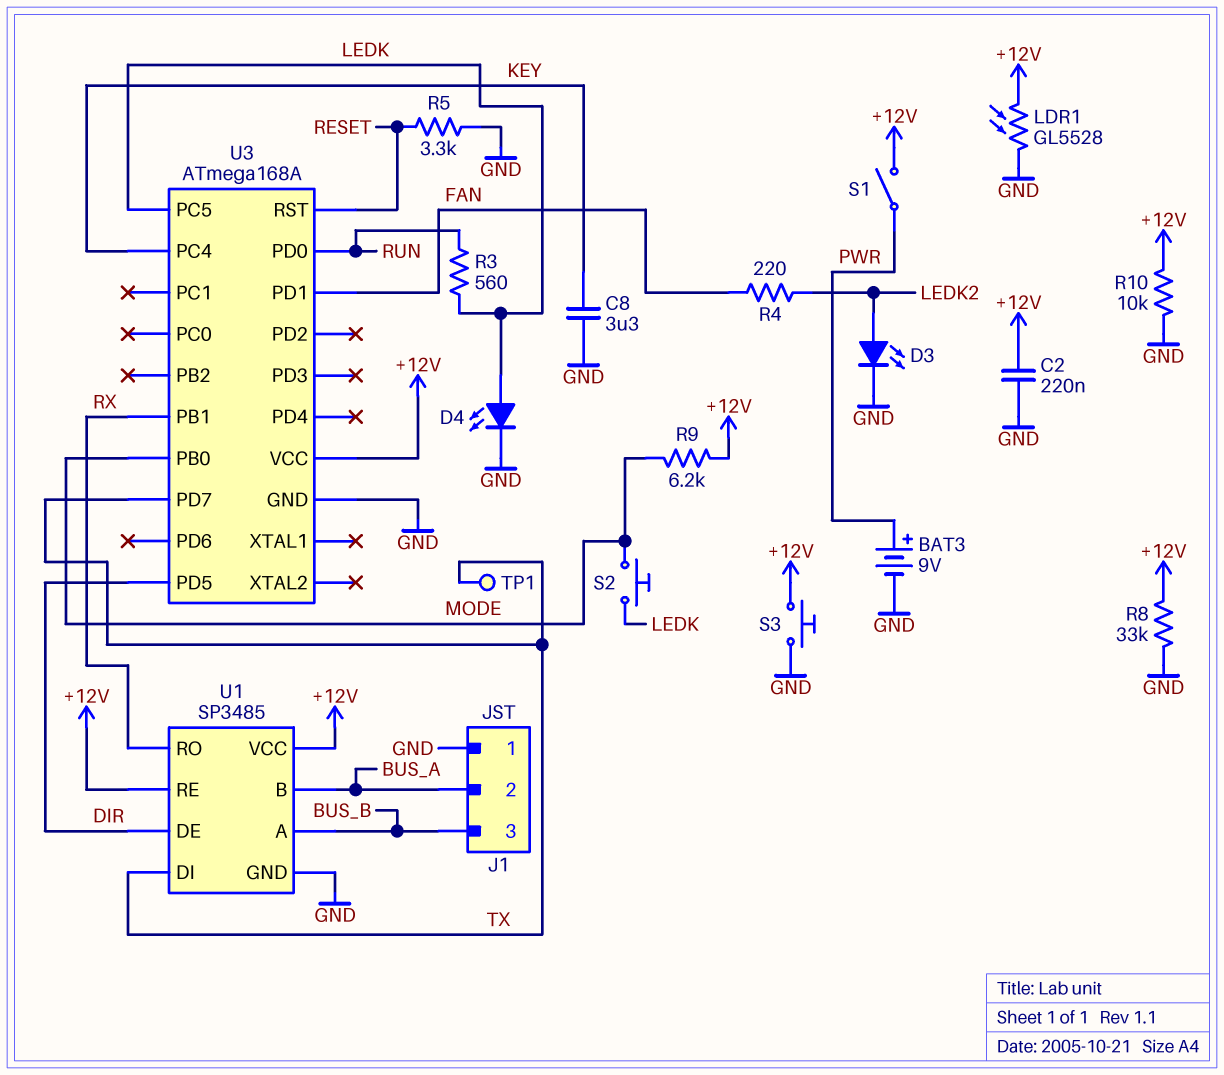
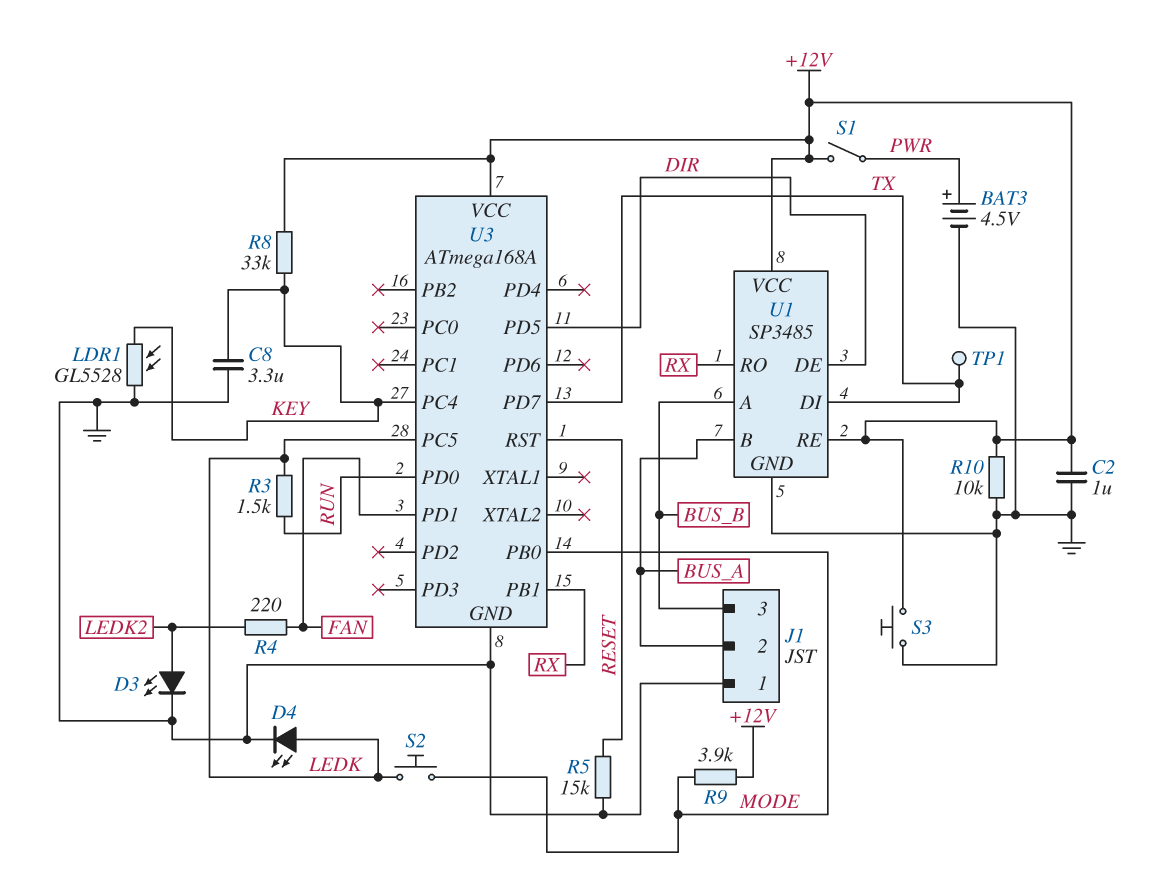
BAT3: 9V (plus PWR, minus GND) -> 4.5V (plus PWR, minus GND)
C2: 220nF (+12V, GND) -> 1uF (+12V, GND)
LDR1: GL5528 (+12V, GND) -> GL5528 (GND, KEY)
R3: 560 (LEDK, RUN) -> 1.5k (LEDK, RUN)
R5: 3.3k (GND, RESET) -> 15k (GND, RESET)
R8: 33k (+12V, GND) -> 33k (+12V, KEY)
R9: 6.2k (+12V, MODE) -> 3.9k (+12V, MODE)

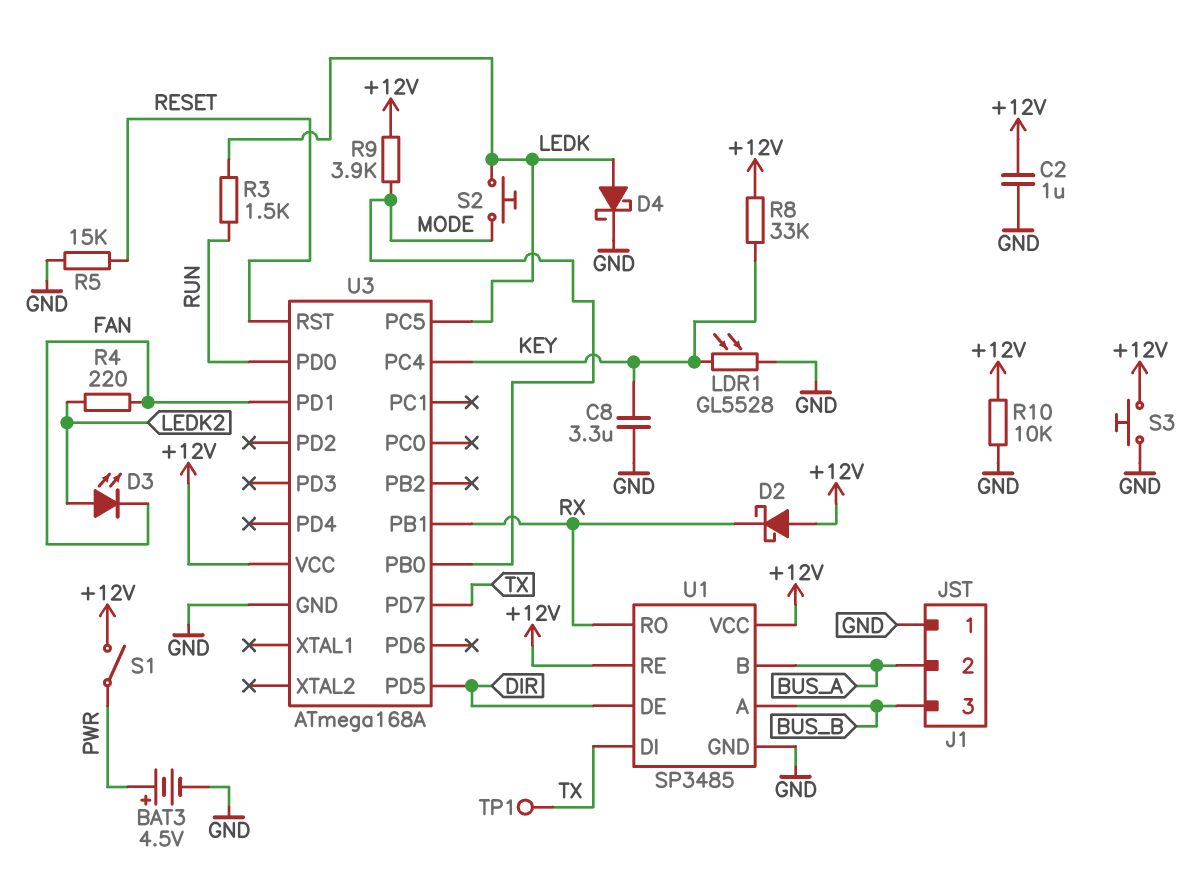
D2: none -> schottky (A +12V, K RX)
D3: LED (A LEDK2, K GND) -> LED (A LEDK2, K FAN)
D4: LED (A LEDK, K GND) -> schottky (A LEDK, K GND)

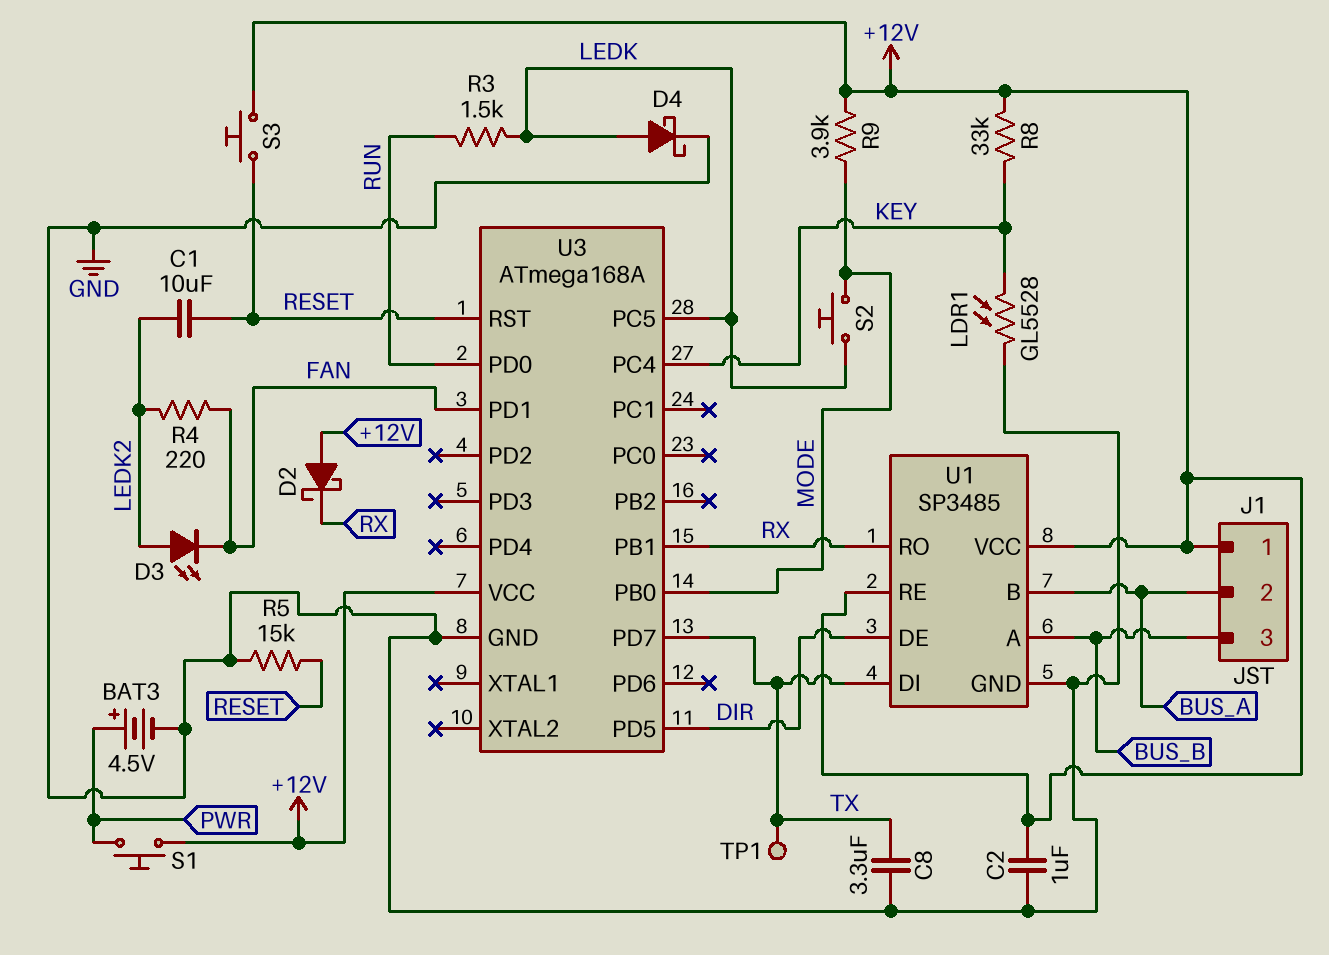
C1: none -> 10uF (LEDK2, RESET)
C8: 3.3uF (GND, KEY) -> 3.3uF (GND, TX)
J1 pin 1: GND -> +12V
R10: 10k (+12V, GND) -> none
S1: switch (+12V, PWR) -> button (+12V, PWR)
S3: button (+12V, GND) -> button (+12V, RESET)

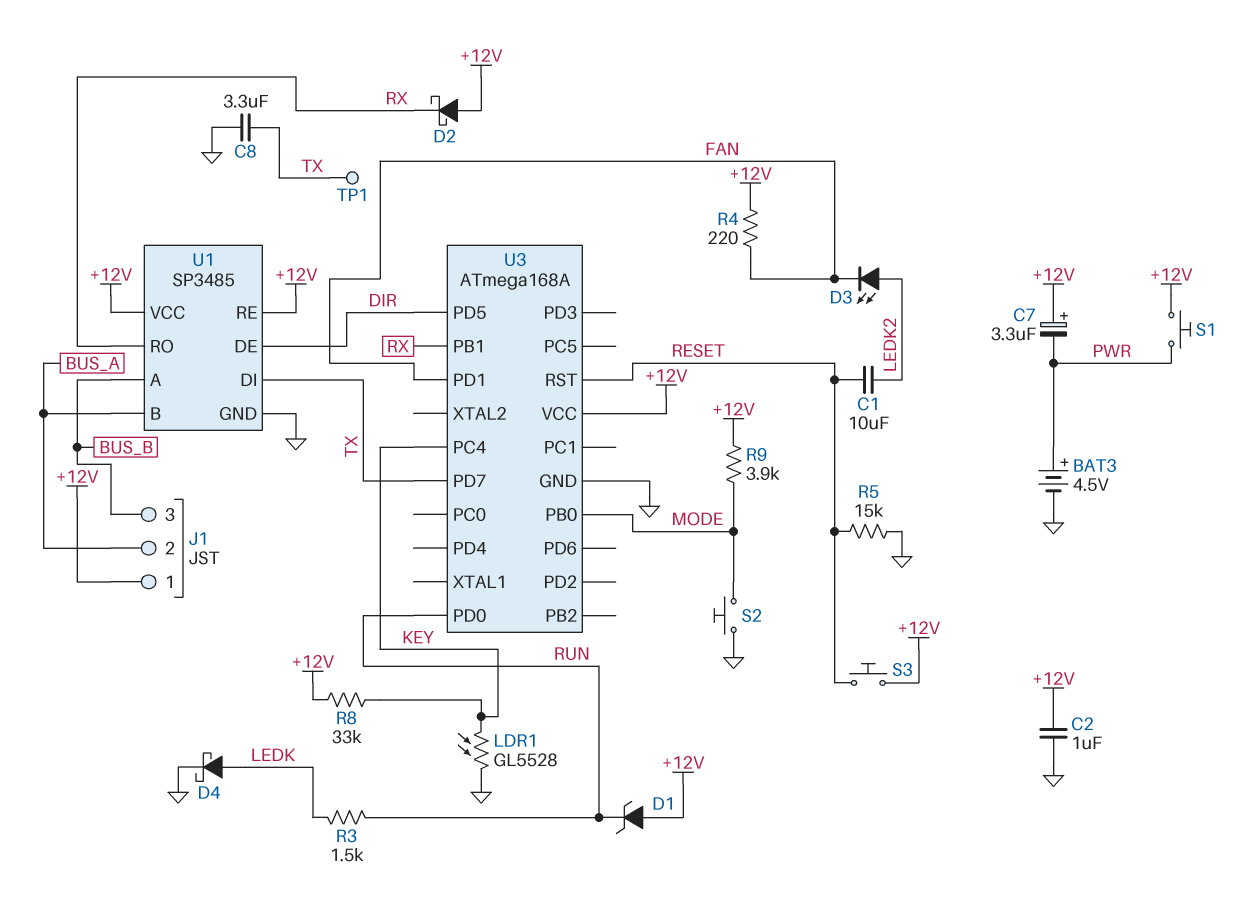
C7: none -> 3.3uF (plus +12V, minus PWR)
D1: none -> zener (A +12V, K RUN)
R4: 220 (FAN, LEDK2) -> 220 (+12V, FAN)
S2: button (LEDK, MODE) -> button (GND, MODE)
U3 pin PC5: LEDK -> none

